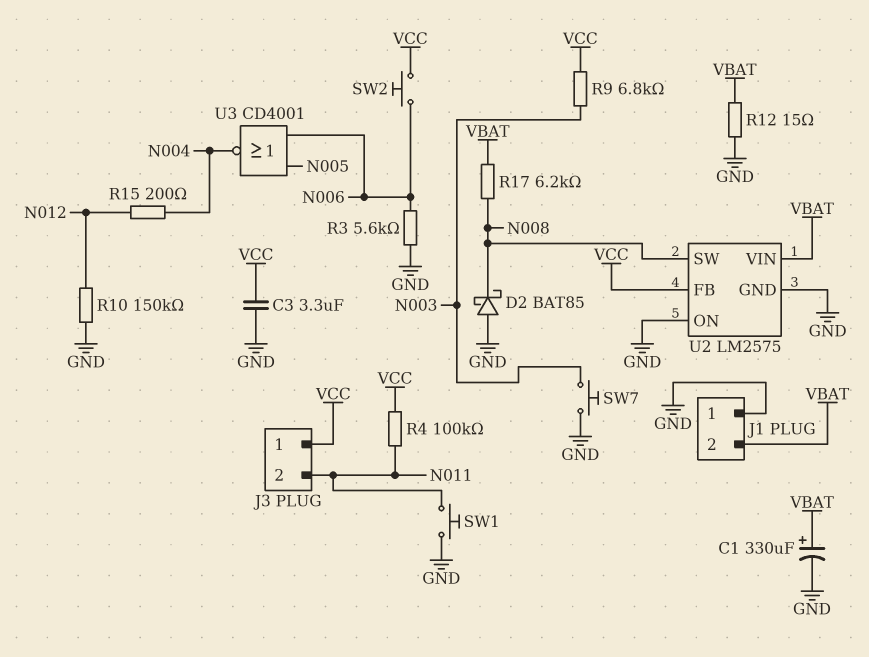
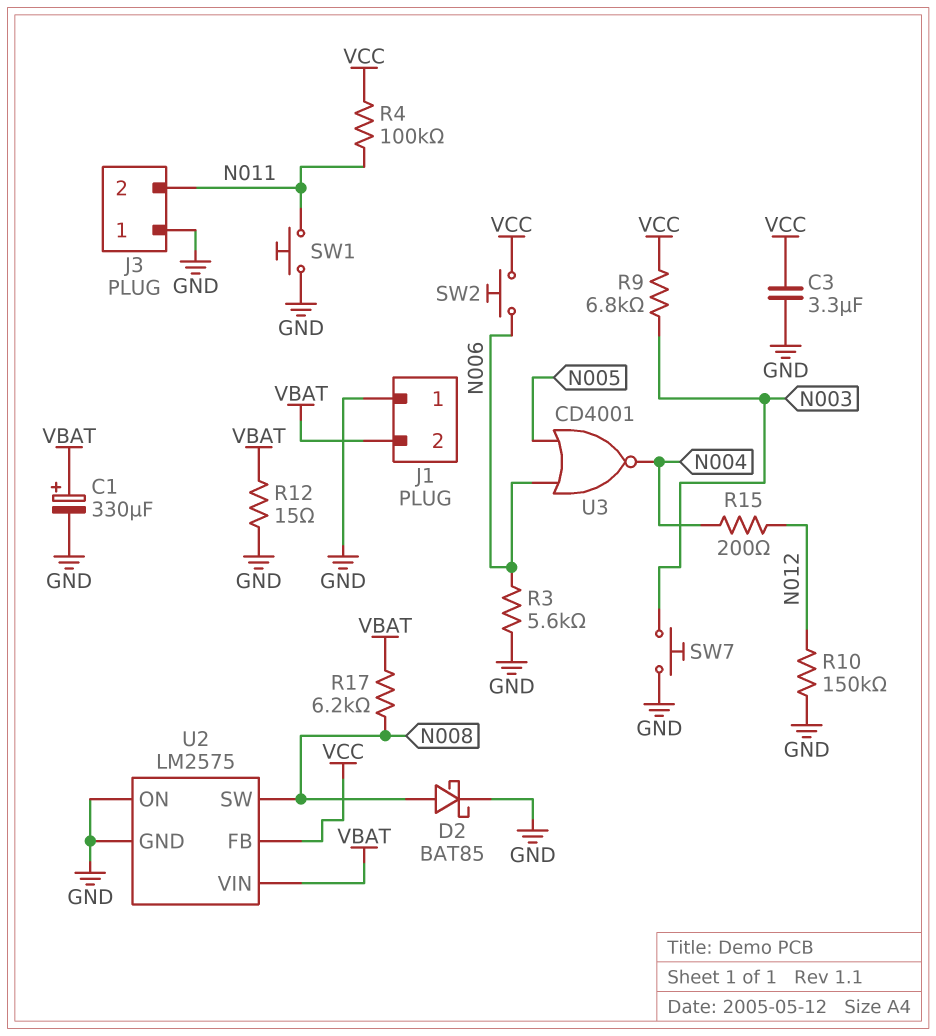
D2: schottky BAT85 (A GND, K N008) -> schottky BAT85 (A N008, K GND)
J3 pin 1: VCC -> GND

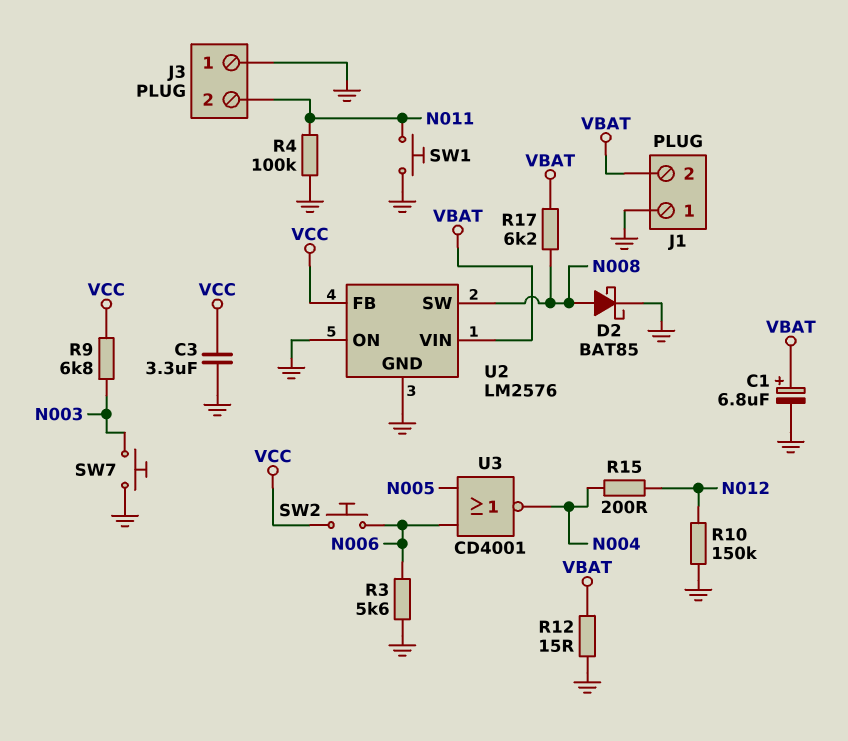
C1: 330uF (plus VBAT, minus GND) -> 6.8uF (plus VBAT, minus GND)
R4: 100k (N011, VCC) -> 100k (GND, N011)
U2: LM2575 -> LM2576

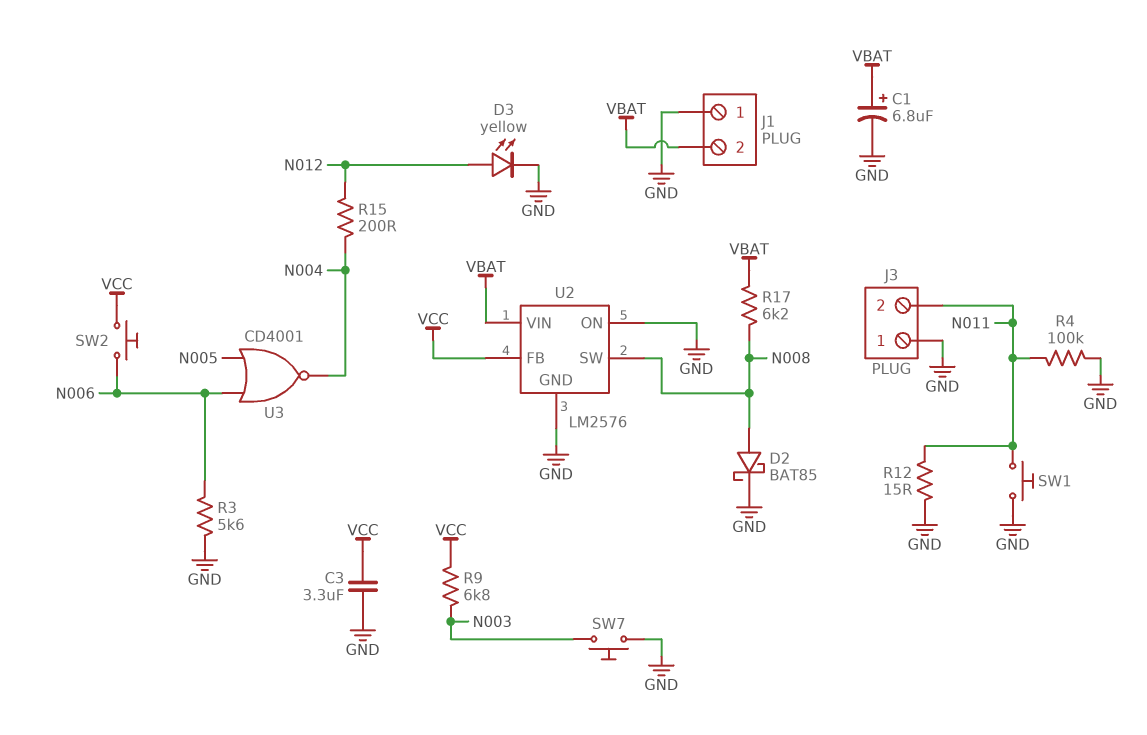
D3: none -> LED yellow (A N012, K GND)
R10: 150k (GND, N012) -> none
R12: 15 (GND, VBAT) -> 15 (GND, N011)

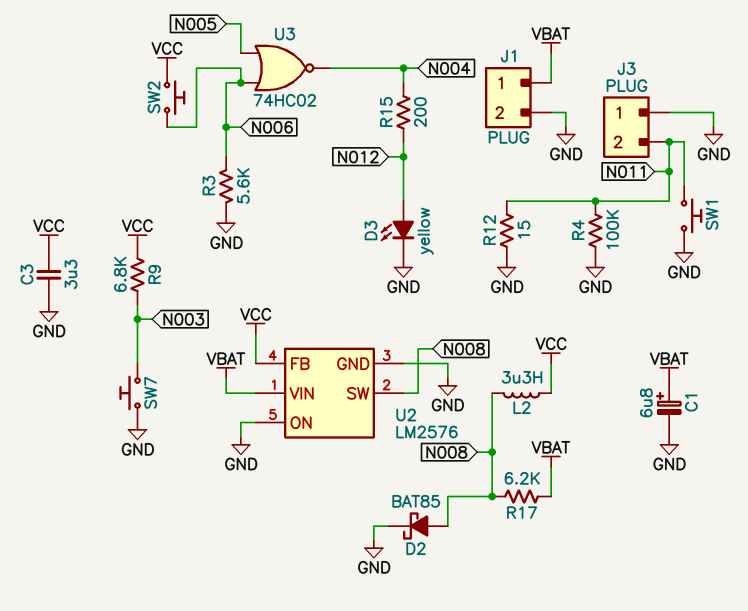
J1 pin 1: GND -> VBAT
J1 pin 2: VBAT -> GND
L2: none -> 3.3uH (N008, VCC)
U3: NOR CD4001 (in N005, in N006, out N004) -> NOR 74HC02 (in N005, in N006, out N004)

